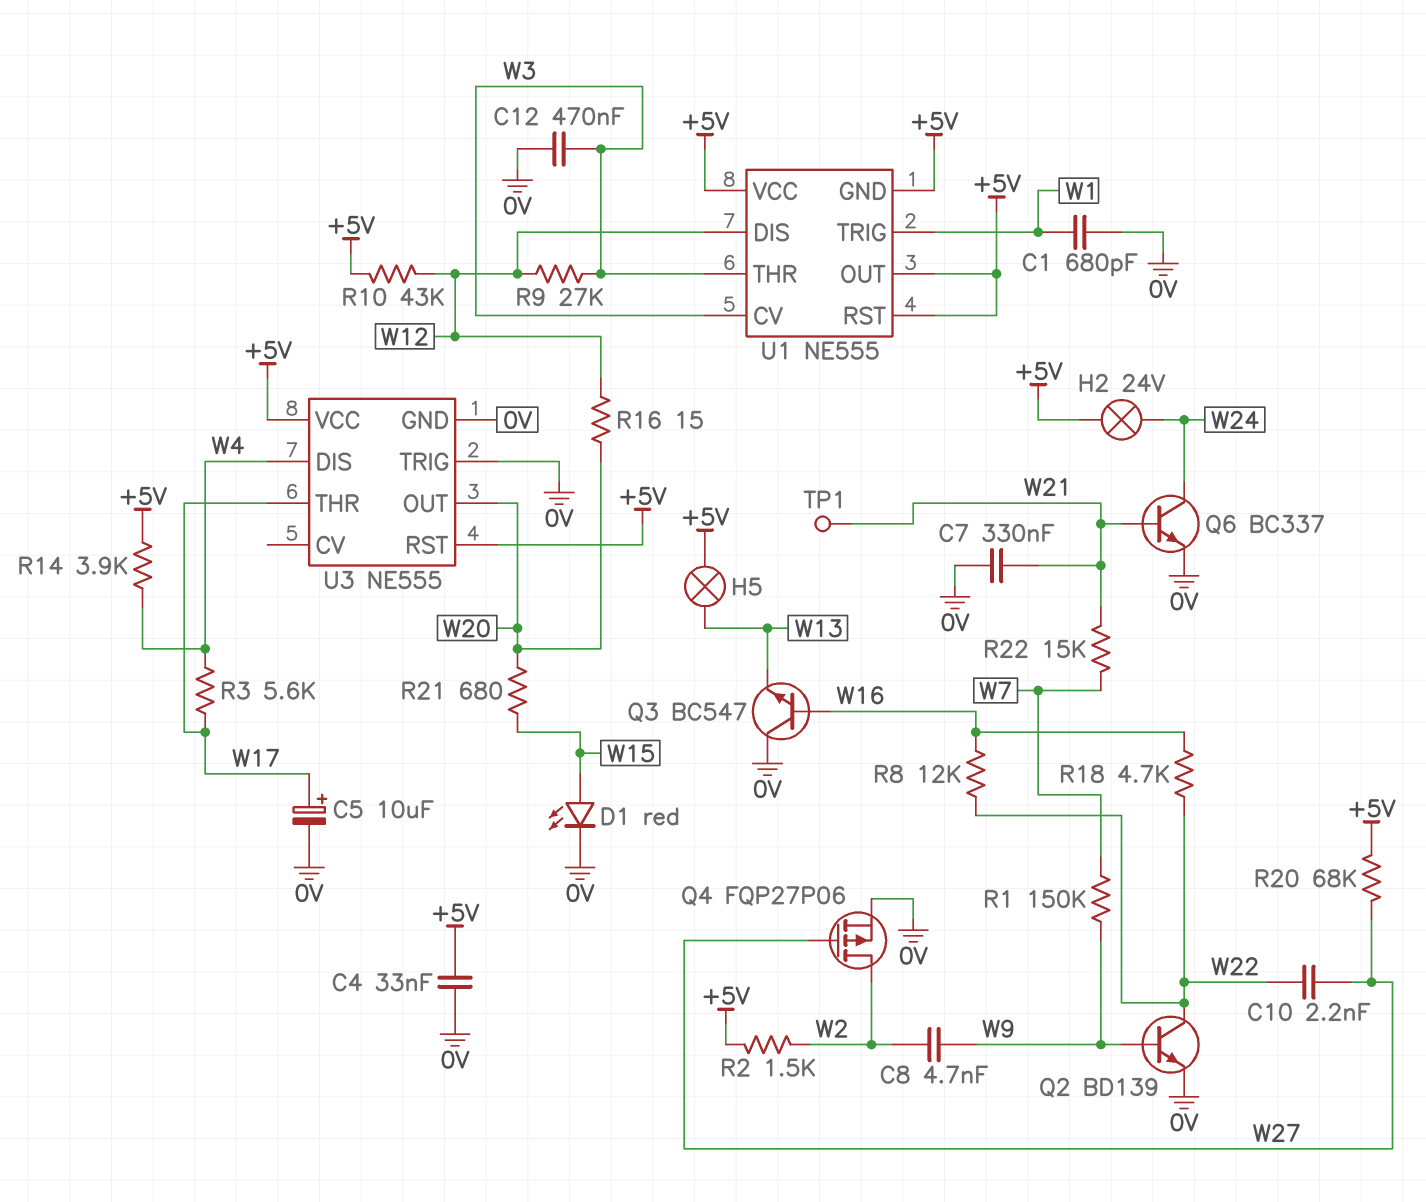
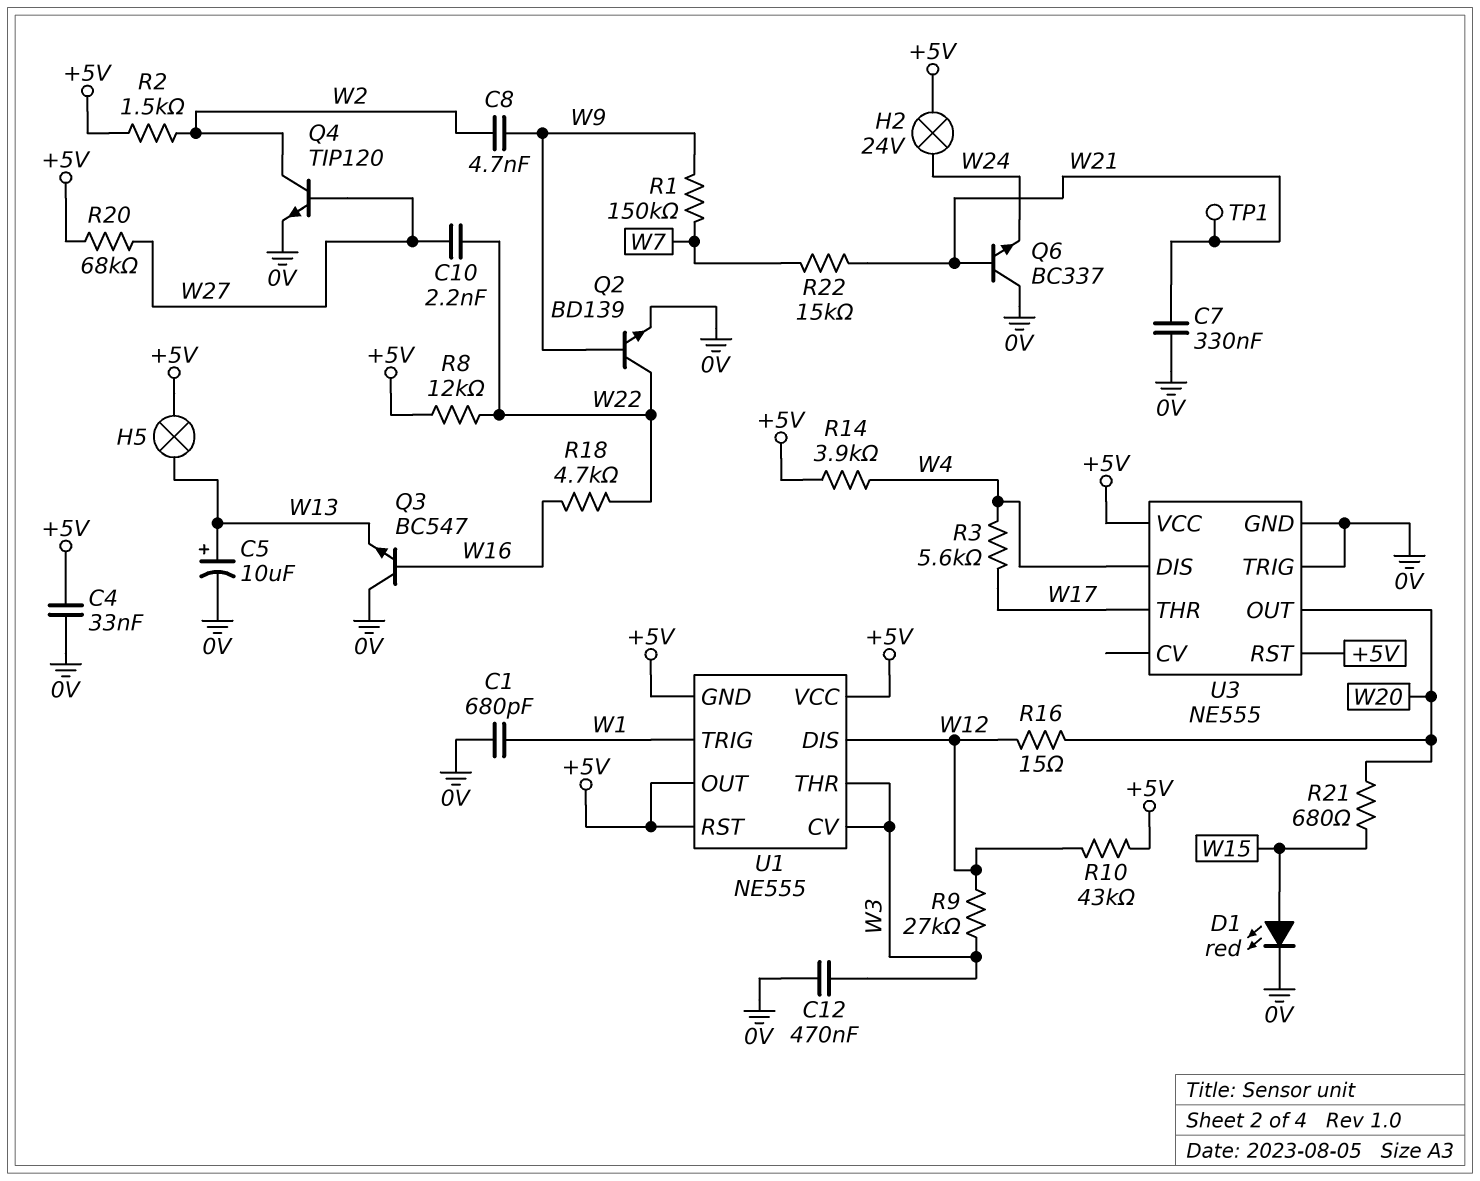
C5: 10uF (plus W17, minus 0V) -> 10uF (plus W13, minus 0V)
Q4: PMOS FQP27P06 (G W27, D W2, S 0V) -> NPN TIP120 (B W27, C W2, E 0V)
Q6: NPN BC337 (B W21, C W24, E 0V) -> NPN BC337 (B W21, C 0V, E W24)
R8: 12k (W16, W22) -> 12k (+5V, W22)

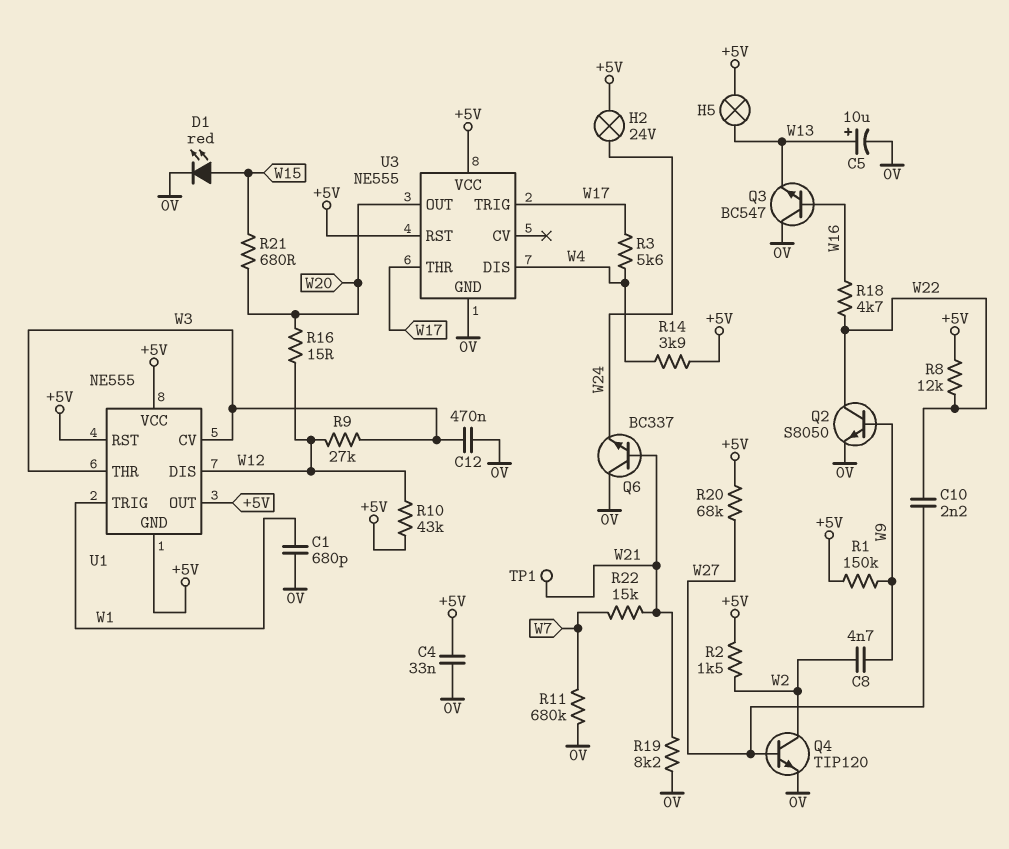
C7: 330nF (0V, W21) -> none
Q2: NPN BD139 (B W9, C W22, E 0V) -> NPN S8050 (B W9, C W22, E 0V)
R1: 150k (W7, W9) -> 150k (+5V, W9)
R11: none -> 680k (0V, W7)
R19: none -> 8.2k (0V, W21)
U3 pin TRIG: 0V -> W17

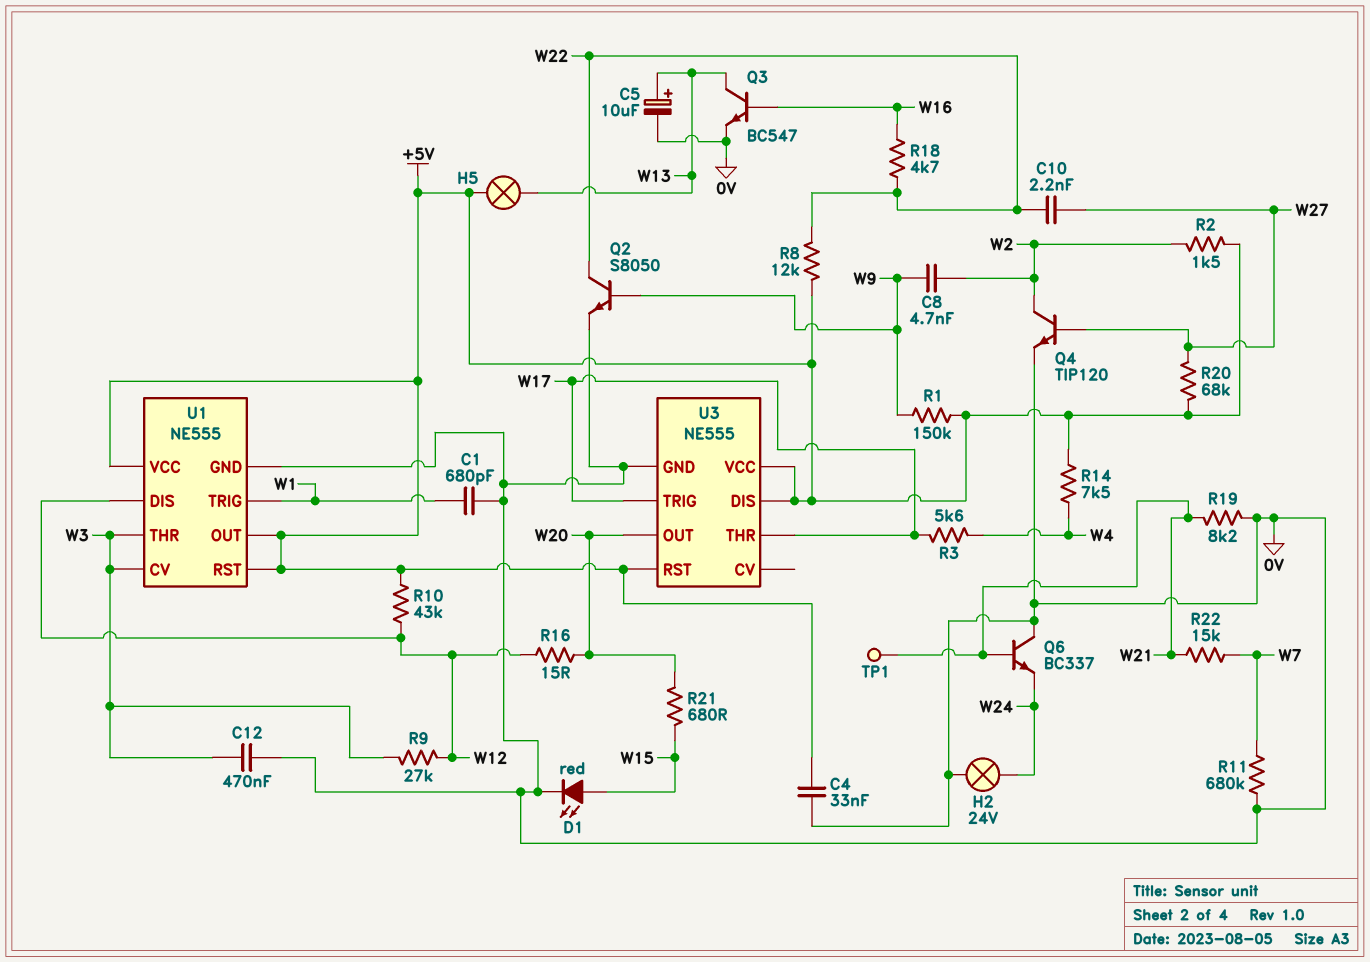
H2: lamp 24V (+5V, W24) -> lamp 24V (0V, W24)
Q3: NPN BC547 (B W16, C 0V, E W13) -> NPN BC547 (B W16, C W13, E 0V)
R14: 3.9k (+5V, W4) -> 7.5k (+5V, W4)
U1 pin GND: +5V -> 0V
U3 pin DIS: W4 -> +5V

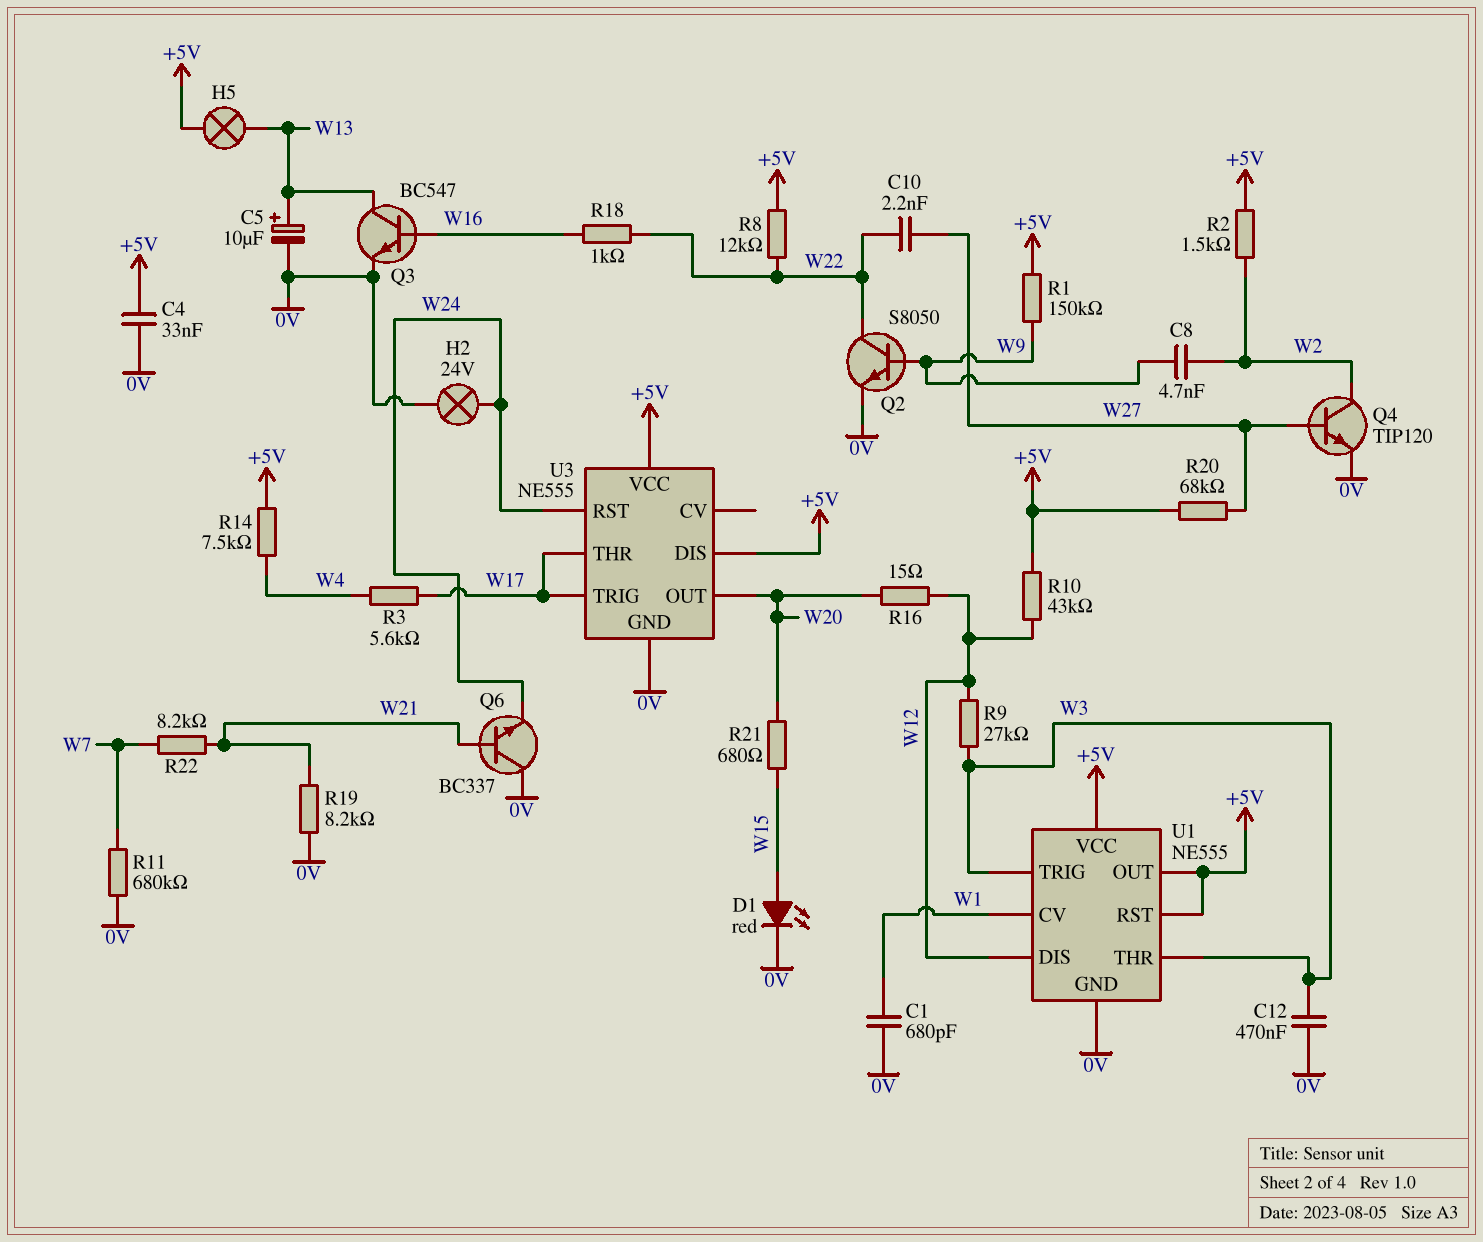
R18: 4.7k (W16, W22) -> 1k (W16, W22)
R22: 15k (W7, W21) -> 8.2k (W7, W21)
TP1: test point (W21) -> none
U1 pin CV: W3 -> W1
U1 pin TRIG: W1 -> W3
U3 pin RST: +5V -> W24

